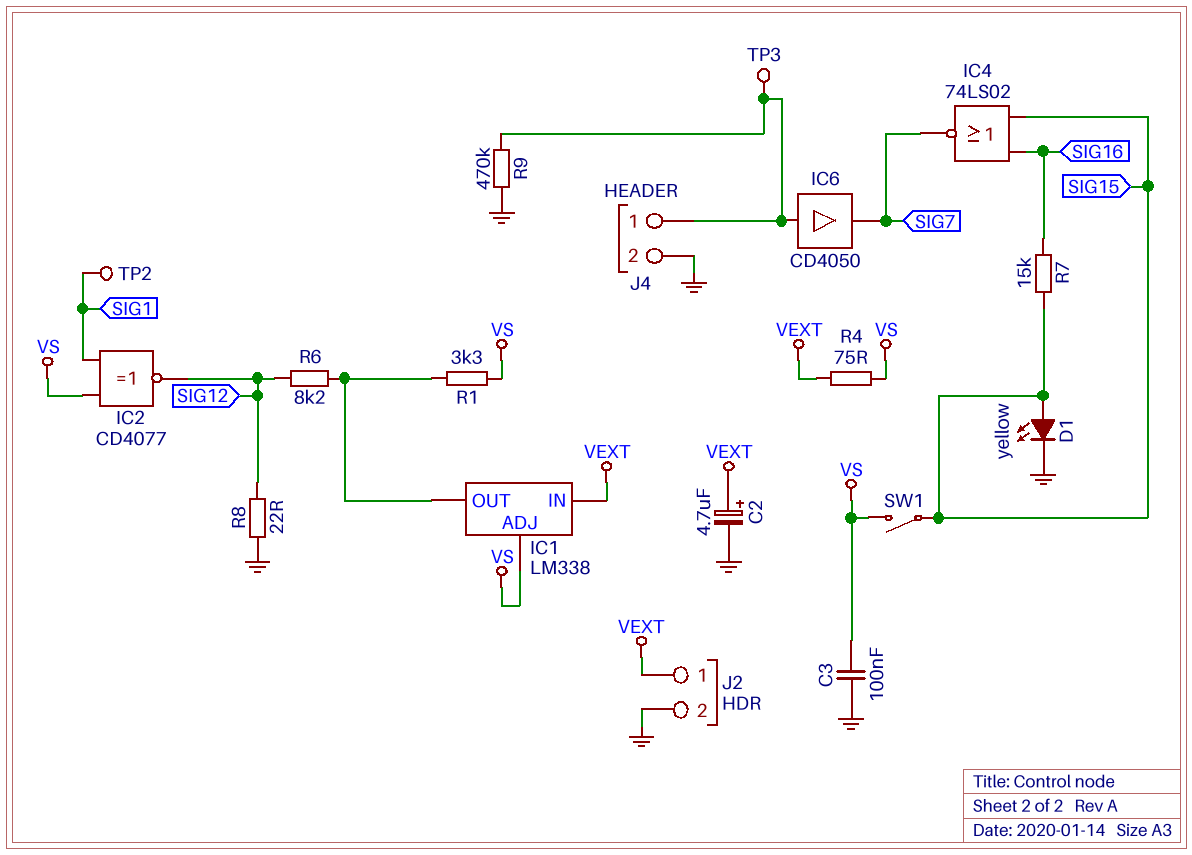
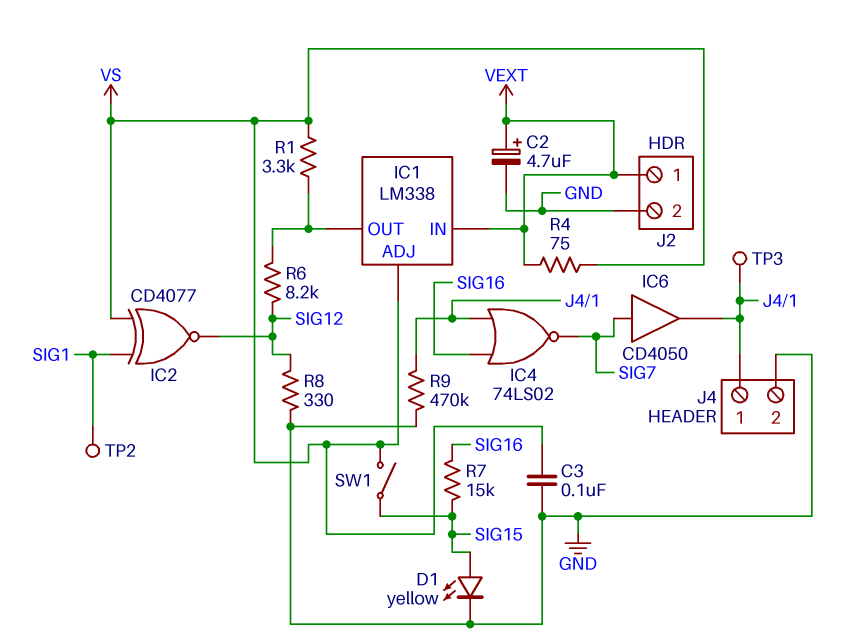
IC4: NOR 74LS02 (in SIG15, in SIG16, out SIG7) -> NOR 74LS02 (in J4/1, in SIG16, out SIG7)
IC6: buffer CD4050 (in J4/1, out SIG7) -> buffer CD4050 (in SIG7, out J4/1)
R8: 22 (GND, SIG12) -> 330 (GND, SIG12)

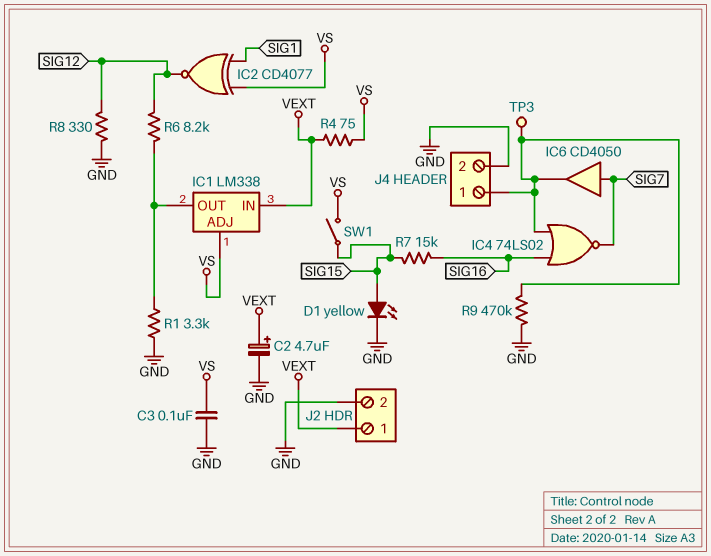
R1: 3.3k (IC1/OUT, VS) -> 3.3k (GND, IC1/OUT)
TP2: test point (SIG1) -> none

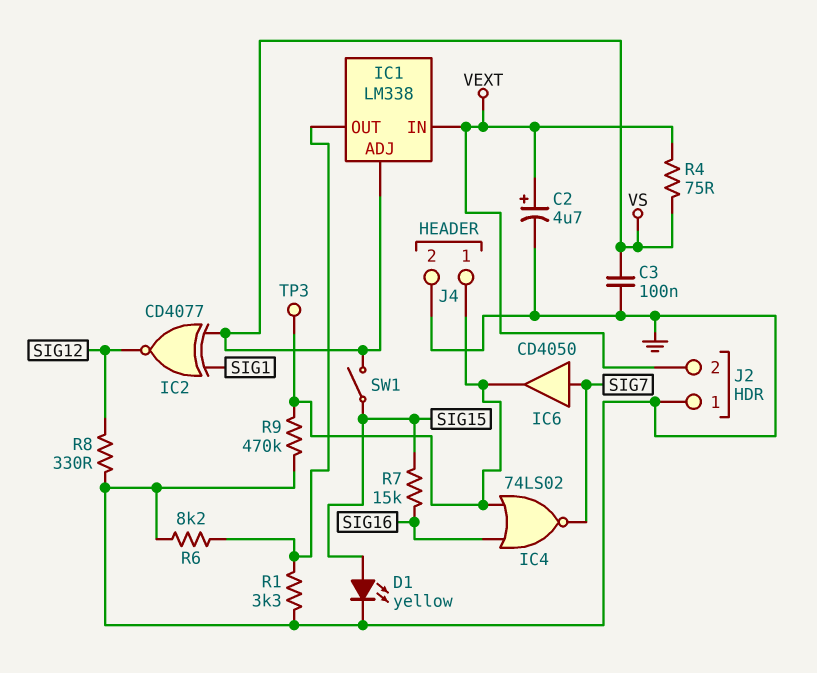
J2 pin 1: VEXT -> GND
J2 pin 2: GND -> VEXT
R6: 8.2k (IC1/OUT, SIG12) -> 8.2k (GND, IC1/OUT)

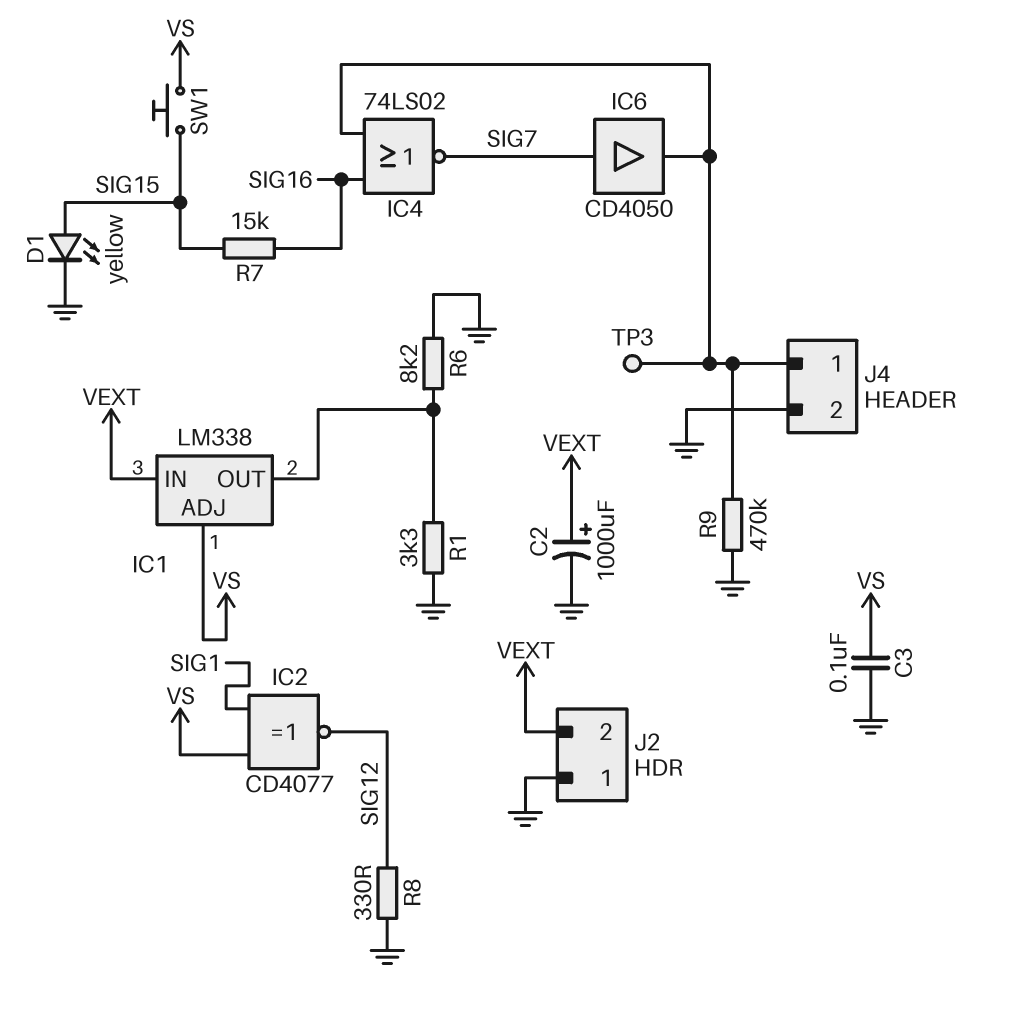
C2: 4.7uF (plus VEXT, minus GND) -> 1000uF (plus VEXT, minus GND)
R4: 75 (VEXT, VS) -> none
SW1: switch (SIG15, VS) -> button (SIG15, VS)

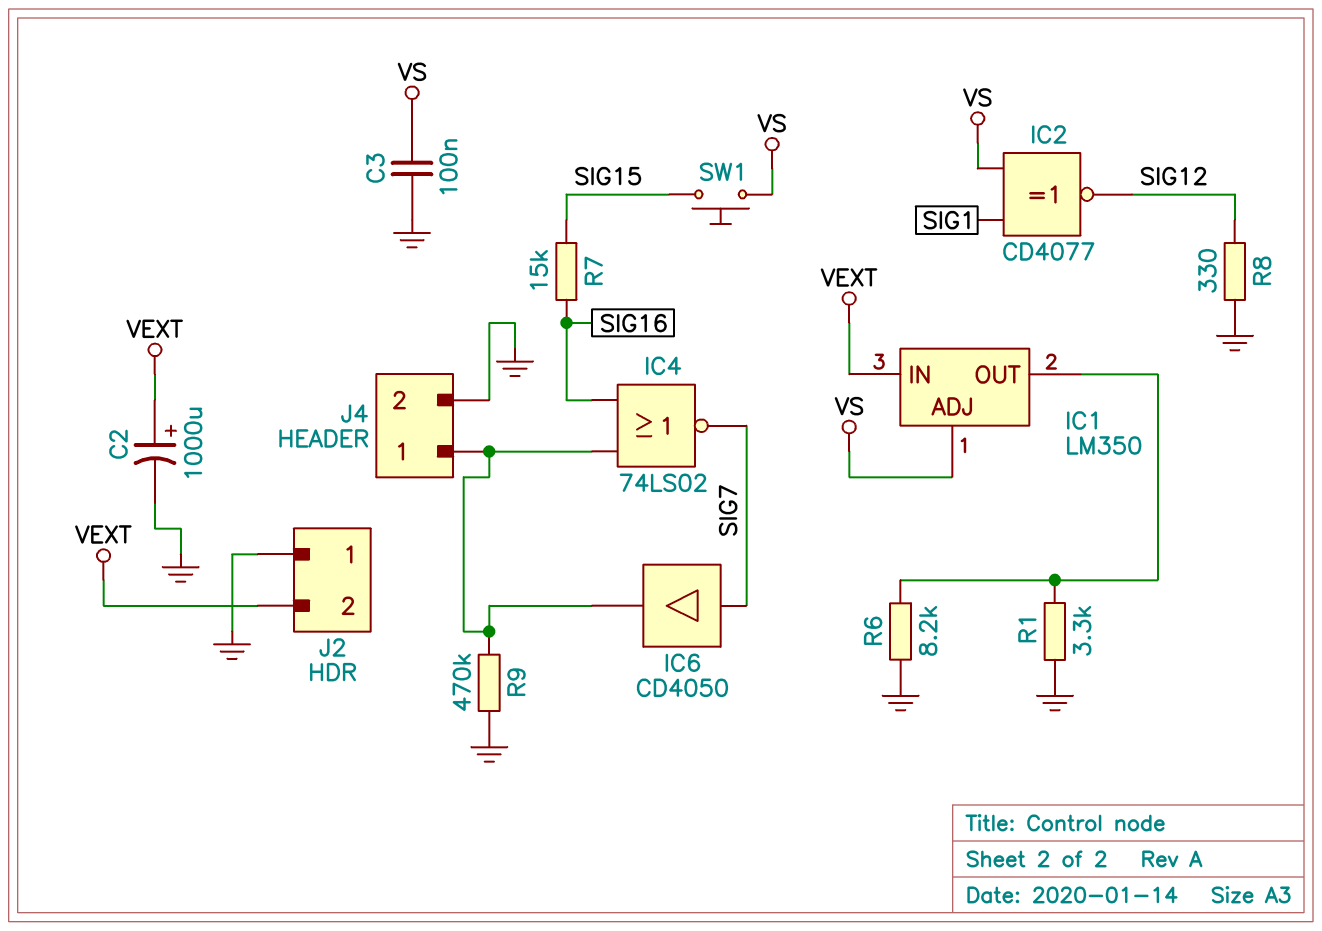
D1: LED yellow (A SIG15, K GND) -> none
IC1: LM338 -> LM350
TP3: test point (J4/1) -> none

